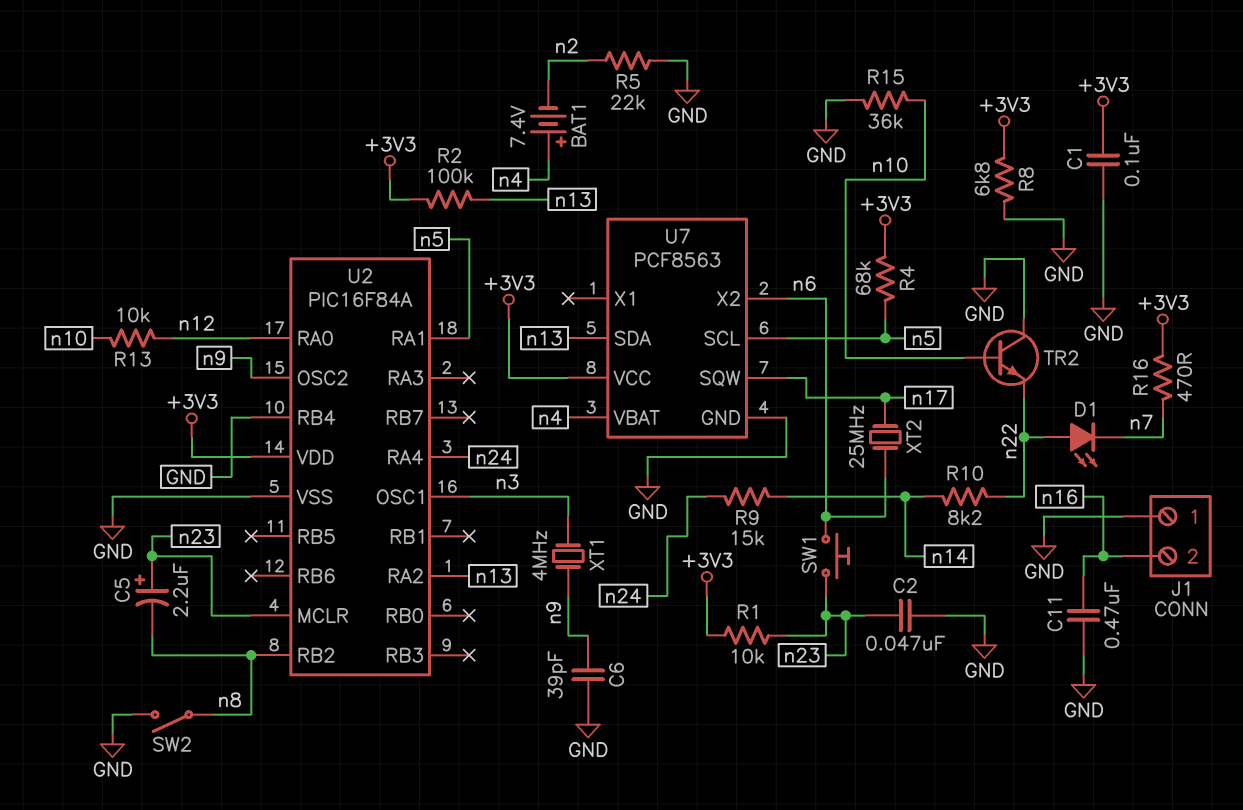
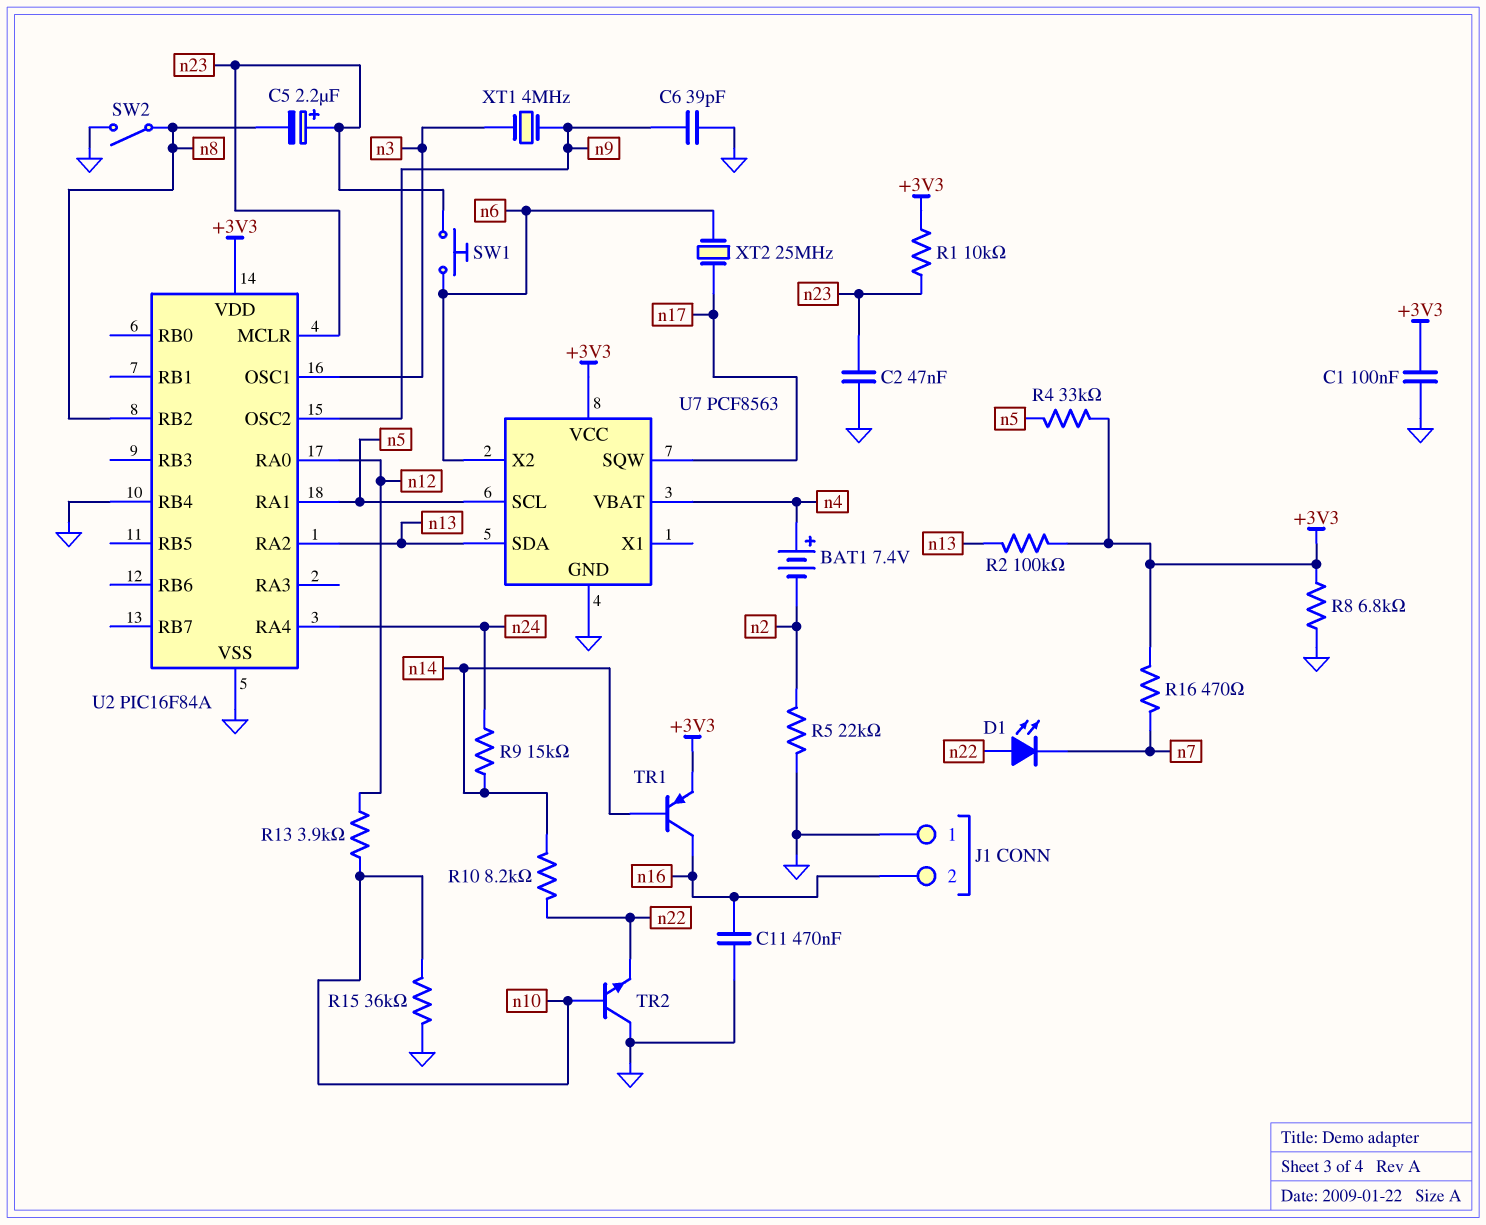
R4: 68k (+3V3, n5) -> 33k (+3V3, n5)
R13: 10k (n10, n12) -> 3.9k (n10, n12)
TR1: none -> PNP (B n14, C n16, E +3V3)

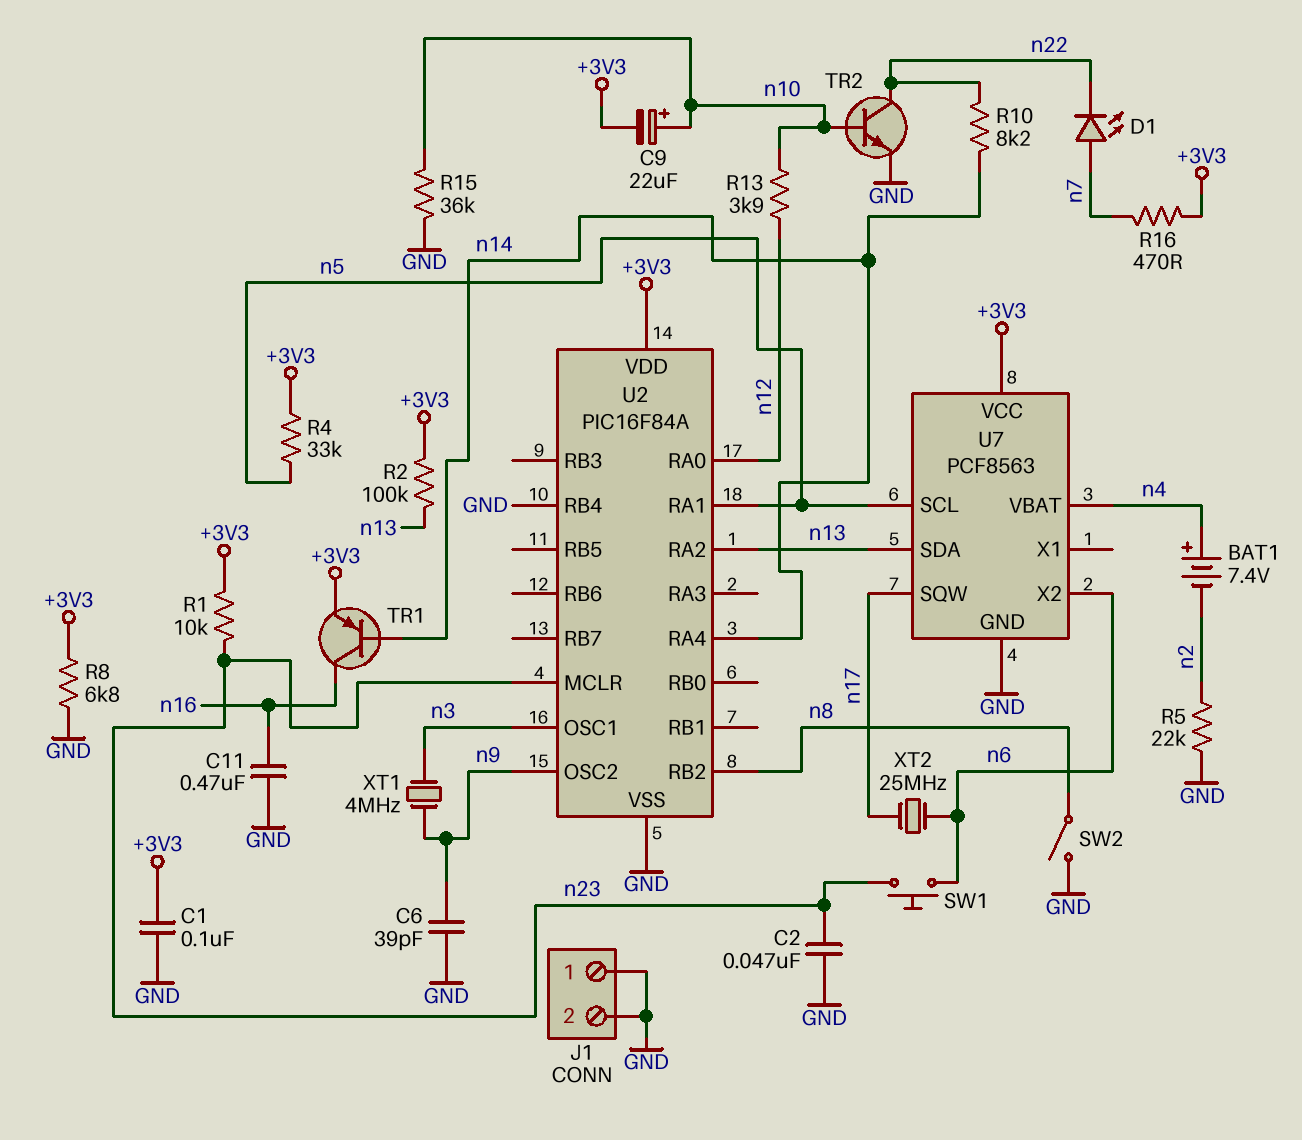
C5: 2.2uF (plus n23, minus n8) -> none
C9: none -> 22uF (plus n10, minus +3V3)
D1: LED (A n22, K n7) -> LED (A n7, K n22)
J1 pin 2: n16 -> GND
R9: 15k (n14, n24) -> none
TR2: NPN (B n10, C GND, E n22) -> NPN (B n10, C n22, E GND)
U2 pin RA4: n24 -> n14

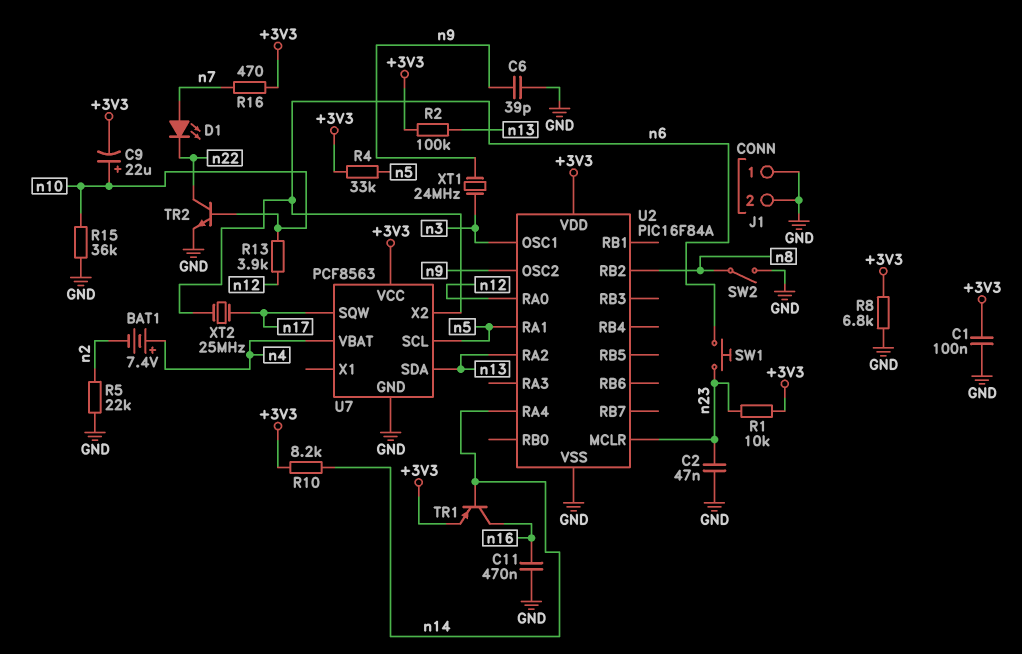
R10: 8.2k (n14, n22) -> 8.2k (+3V3, n14)
U2 pin RB4: GND -> none
XT1: 4MHz (n3, n9) -> 24MHz (n3, n9)

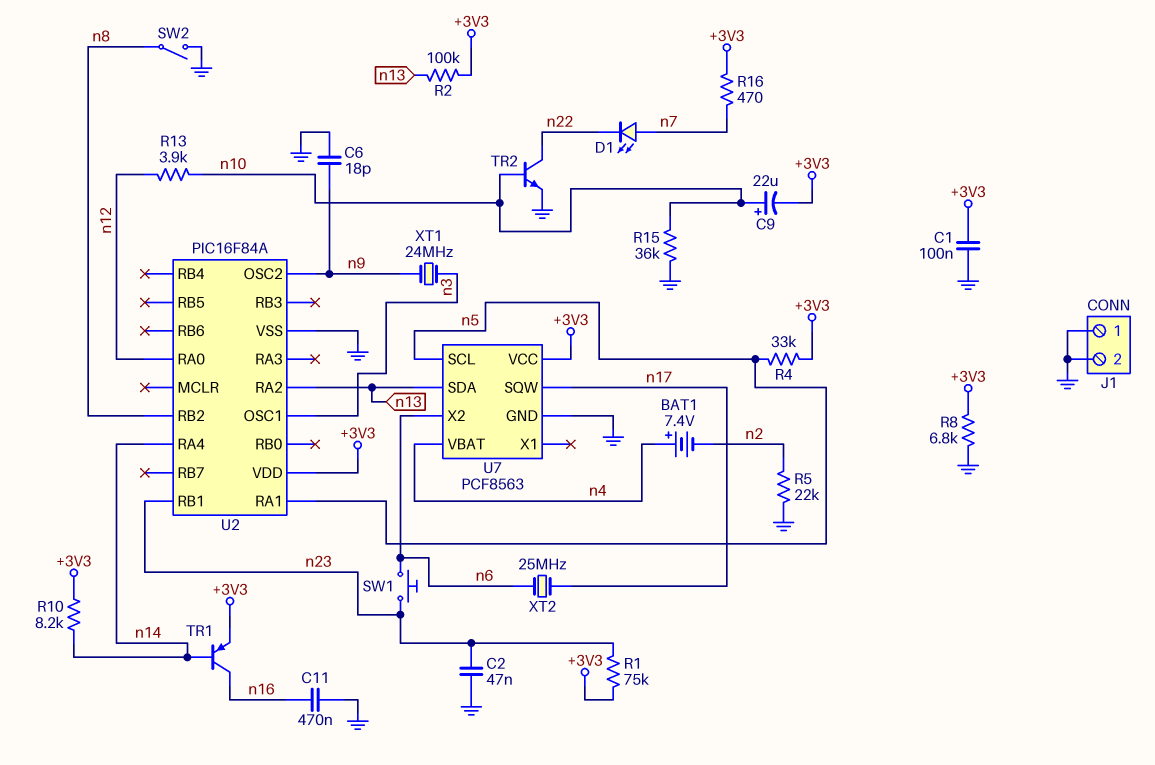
C6: 39pF (GND, n9) -> 18pF (GND, n9)
R1: 10k (+3V3, n23) -> 75k (+3V3, n23)
U2 pin MCLR: n23 -> none
U2 pin RB1: none -> n23

